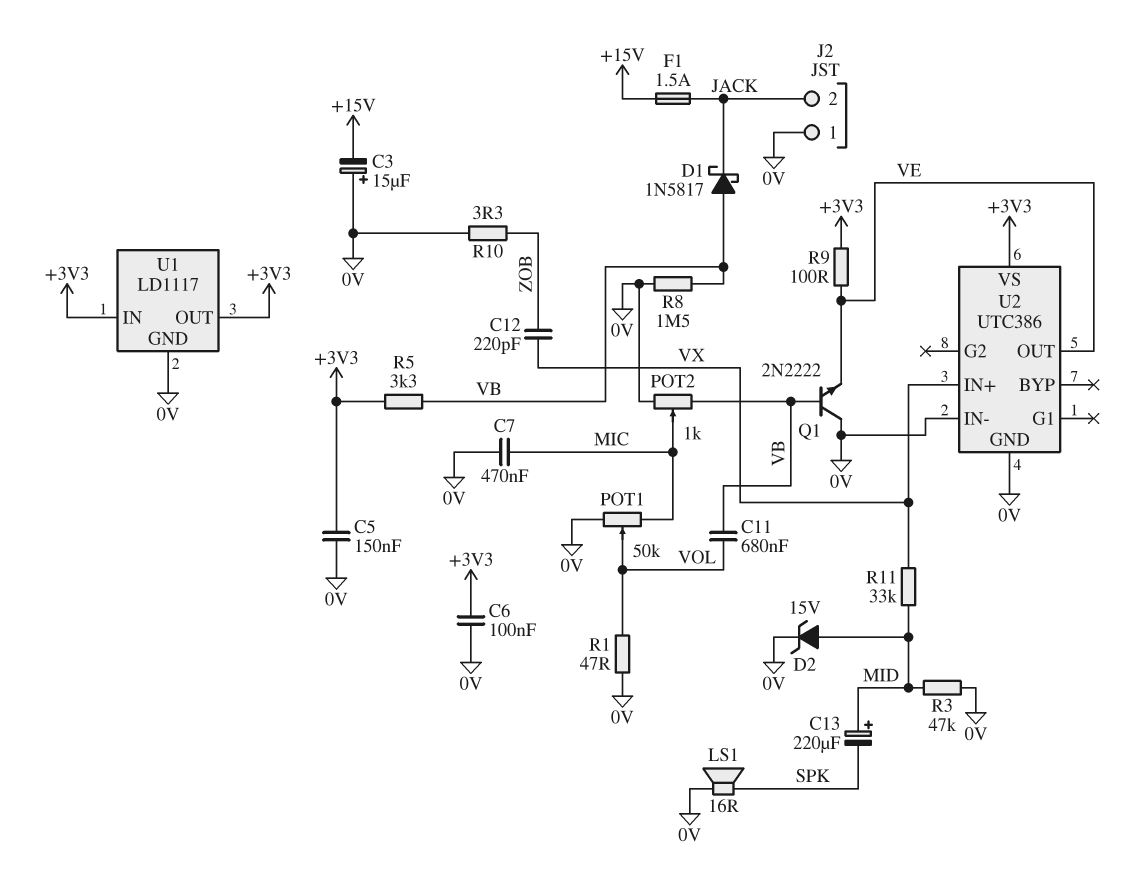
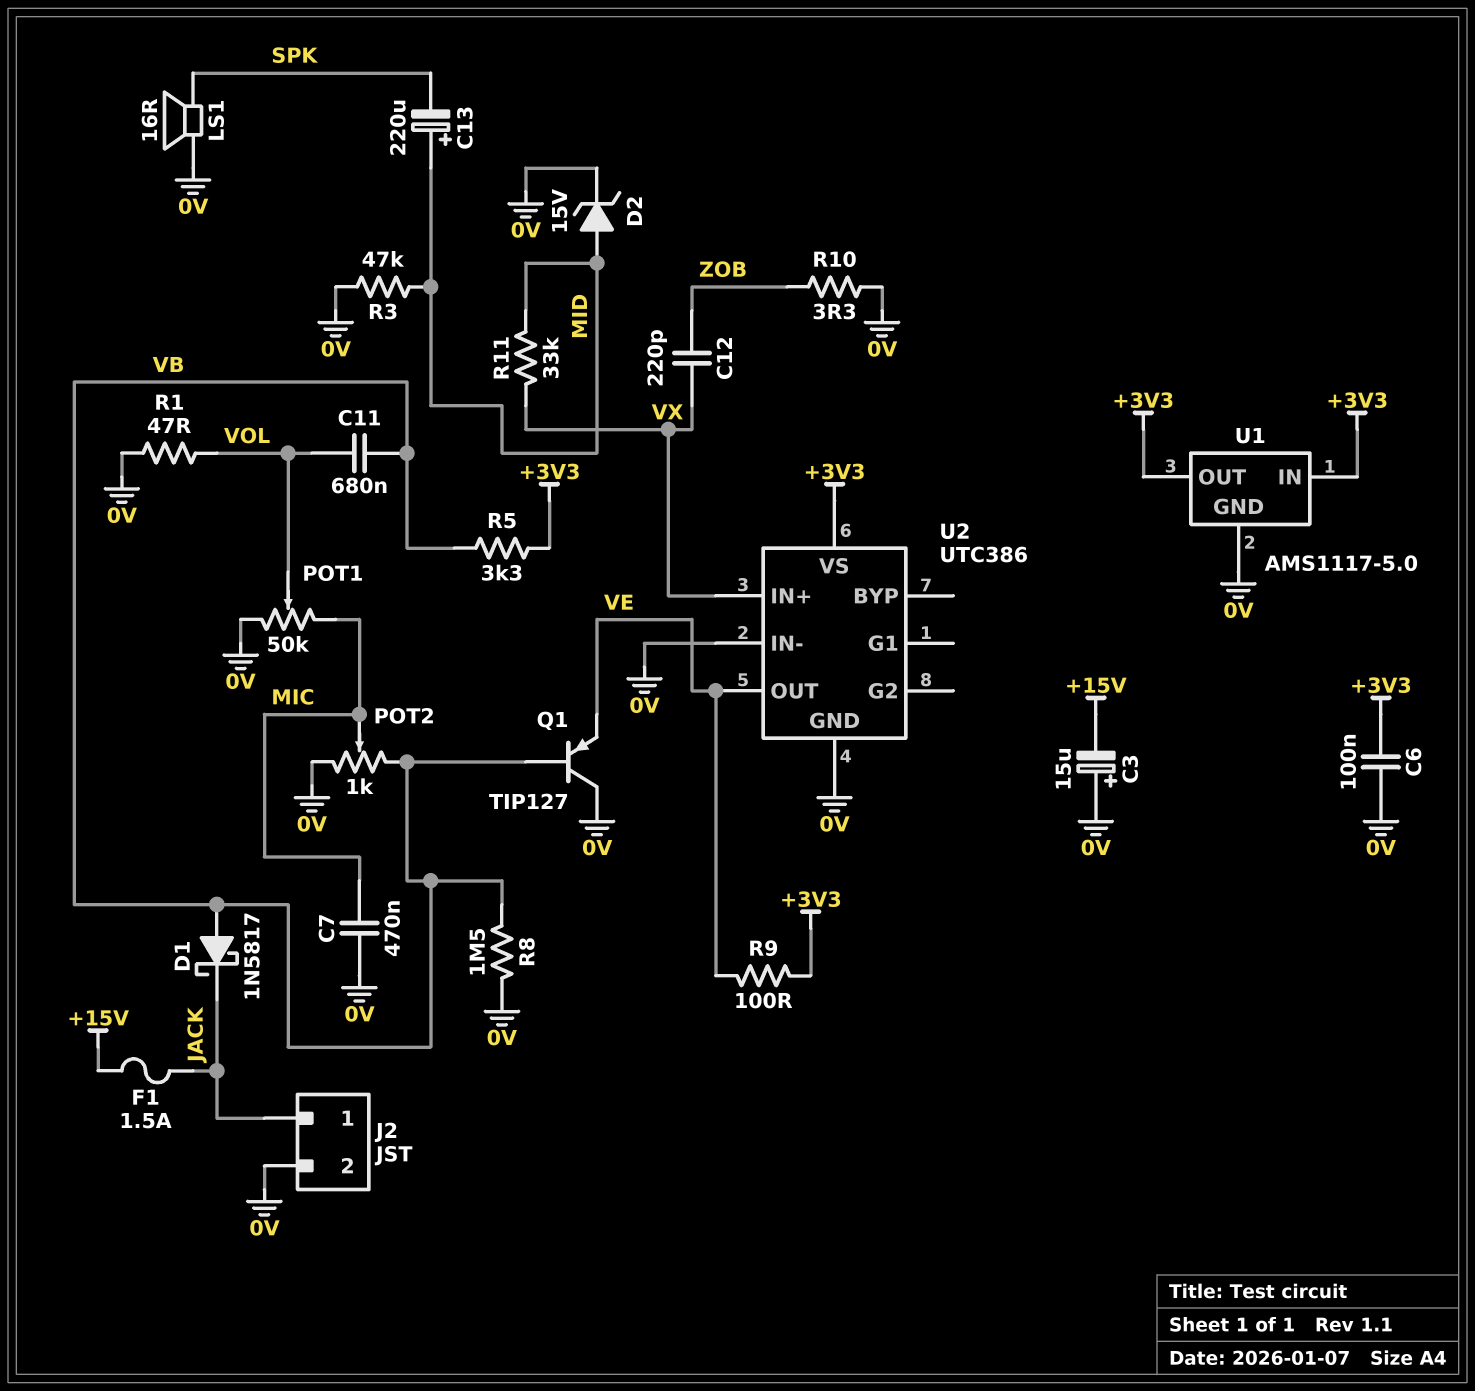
C5: 150nF (+3V3, 0V) -> none
J2 pin 1: 0V -> JACK
J2 pin 2: JACK -> 0V
Q1: NPN 2N2222 (B VB, C 0V, E VE) -> PNP TIP127 (B VB, C 0V, E VE)
U1: LD1117 -> AMS1117-5.0

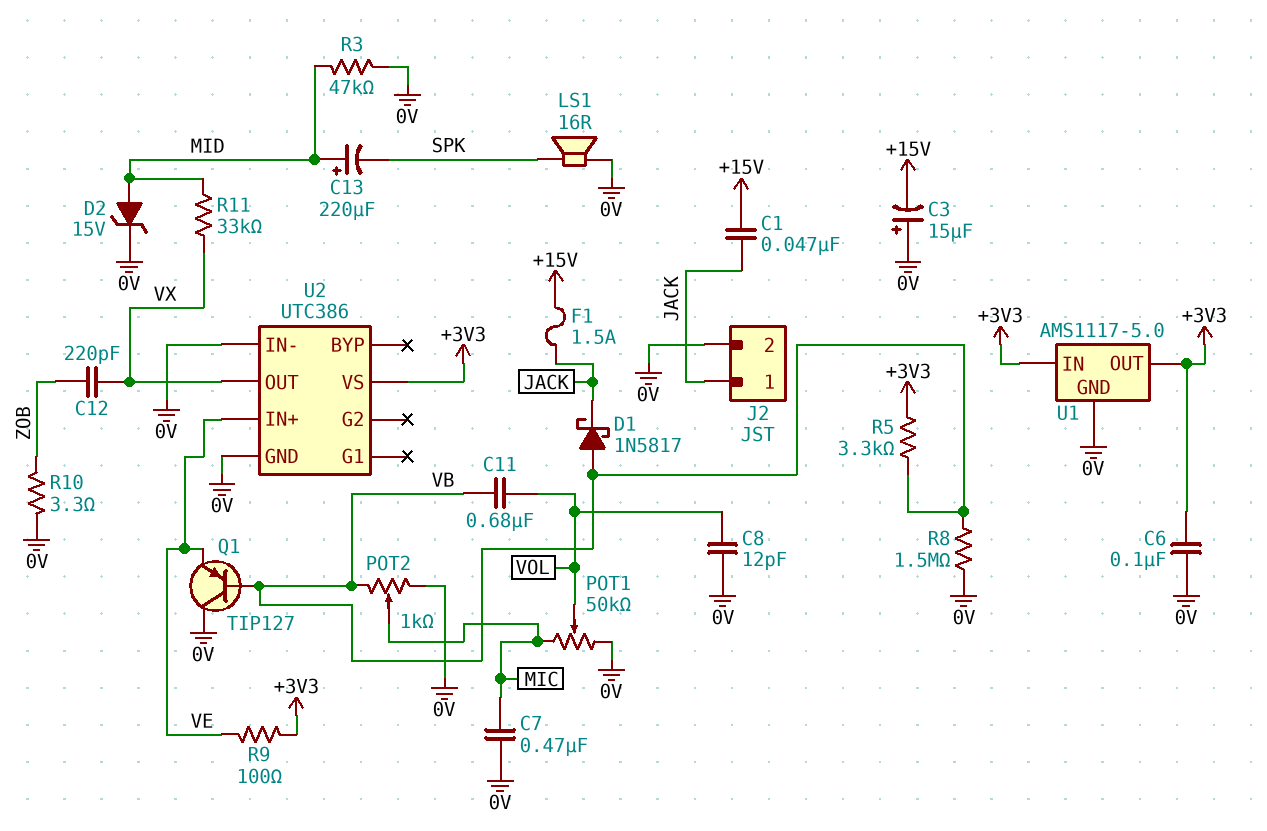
C1: none -> 47nF (+15V, JACK)
C8: none -> 12pF (0V, VOL)
R1: 47 (0V, VOL) -> none
U2 pin IN+: VX -> VE
U2 pin OUT: VE -> VX

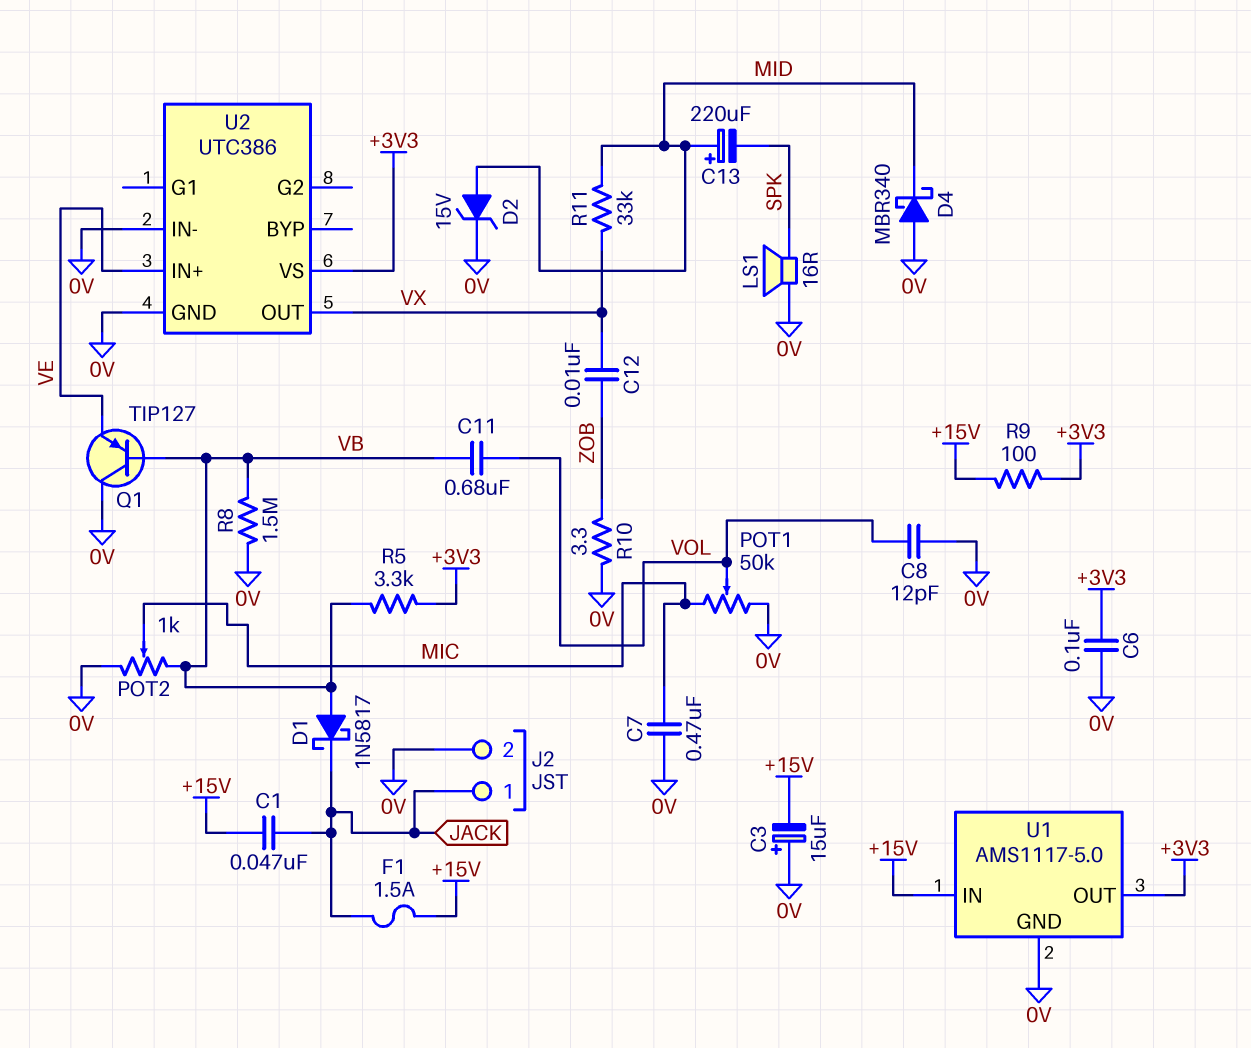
C12: 220pF (VX, ZOB) -> 10nF (VX, ZOB)
D4: none -> schottky MBR340 (A 0V, K MID)
R3: 47k (0V, MID) -> none
R9: 100 (+3V3, VE) -> 100 (+3V3, +15V)
U1 pin IN: +3V3 -> +15V

